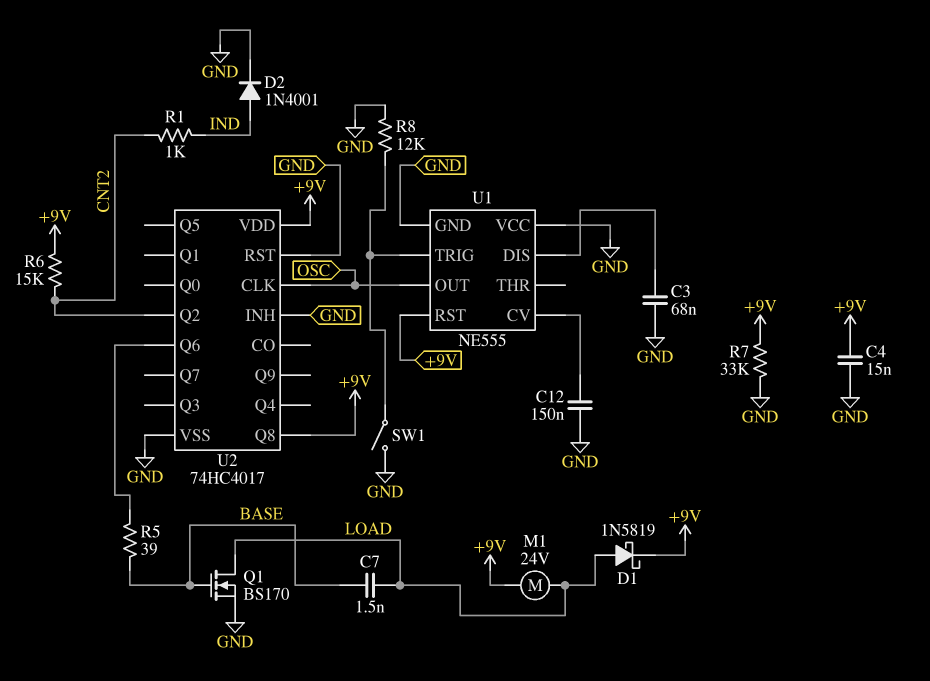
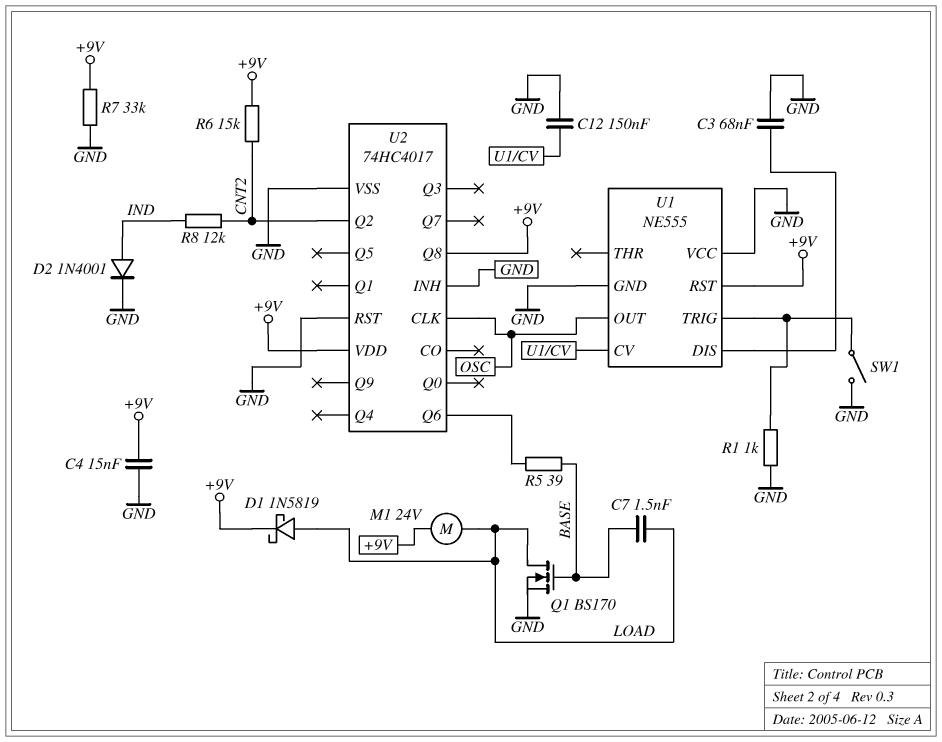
R1: 1k (CNT2, IND) -> 1k (GND, U1/TRIG)
R8: 12k (GND, U1/TRIG) -> 12k (CNT2, IND)

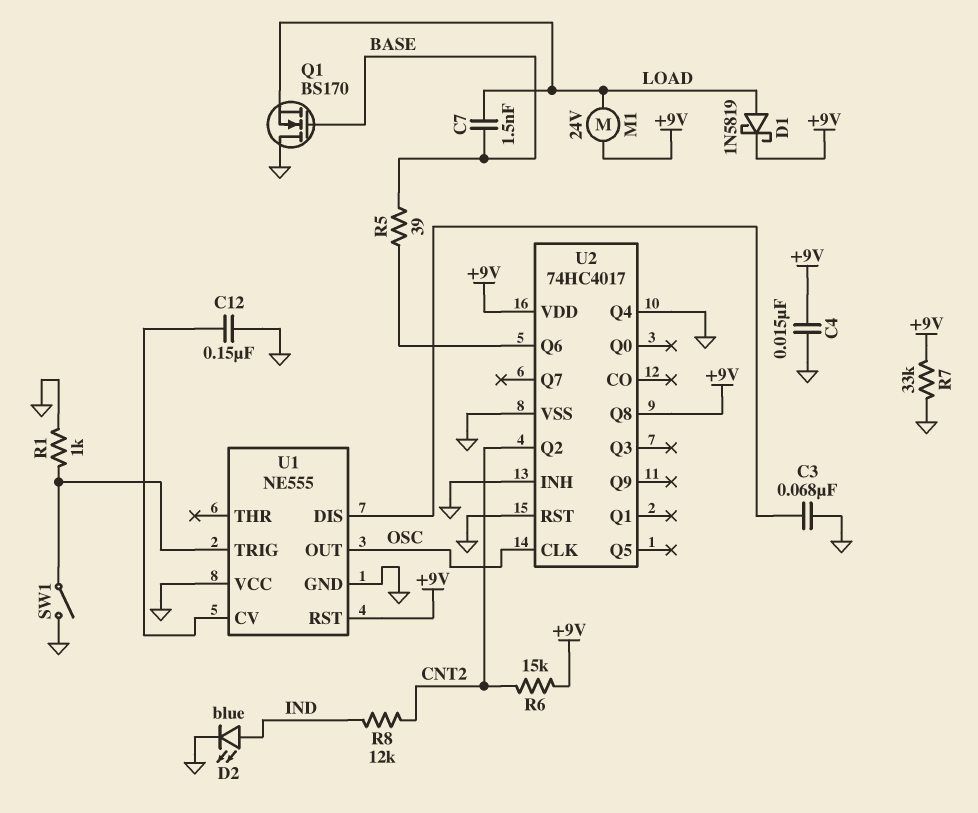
D2: diode 1N4001 (A IND, K GND) -> LED blue (A IND, K GND)
Q1: NMOS BS170 (G BASE, D LOAD, S GND) -> NMOS BS170 (G BASE, D GND, S LOAD)
U2 pin Q4: none -> GND

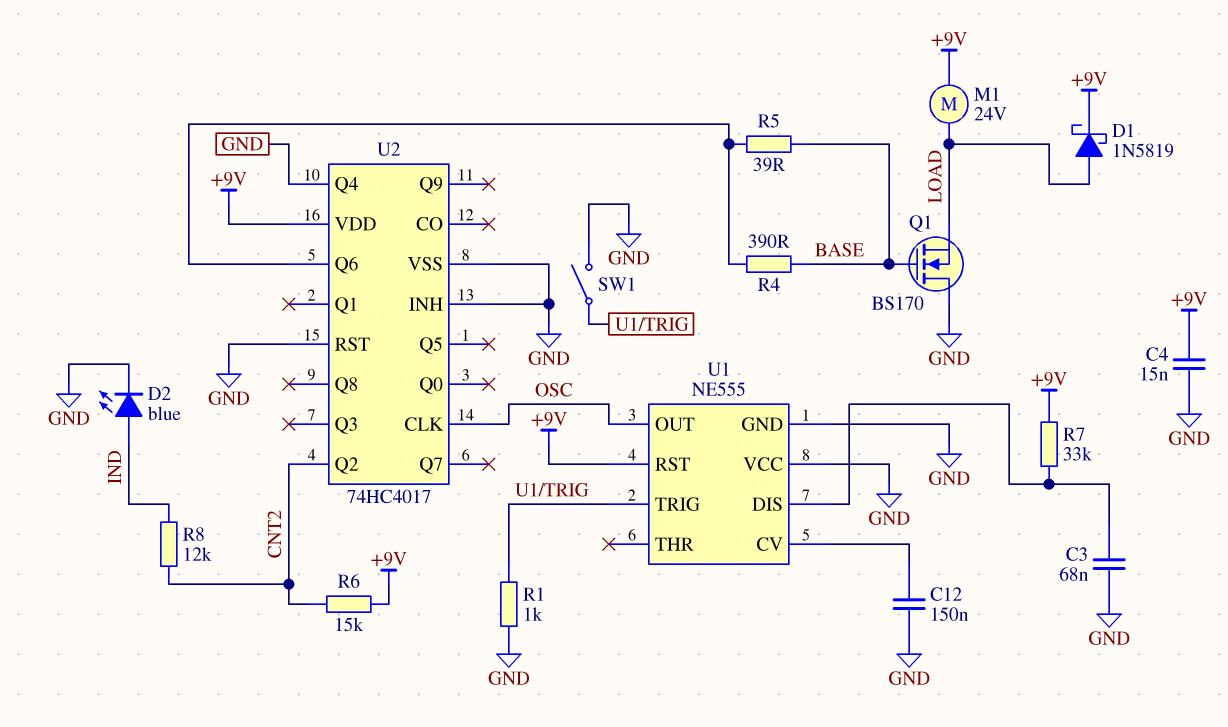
C7: 1.5nF (BASE, LOAD) -> none
R4: none -> 390 (BASE, U2/Q6)
R7: 33k (+9V, GND) -> 33k (+9V, U1/DIS)
U2 pin Q8: +9V -> none

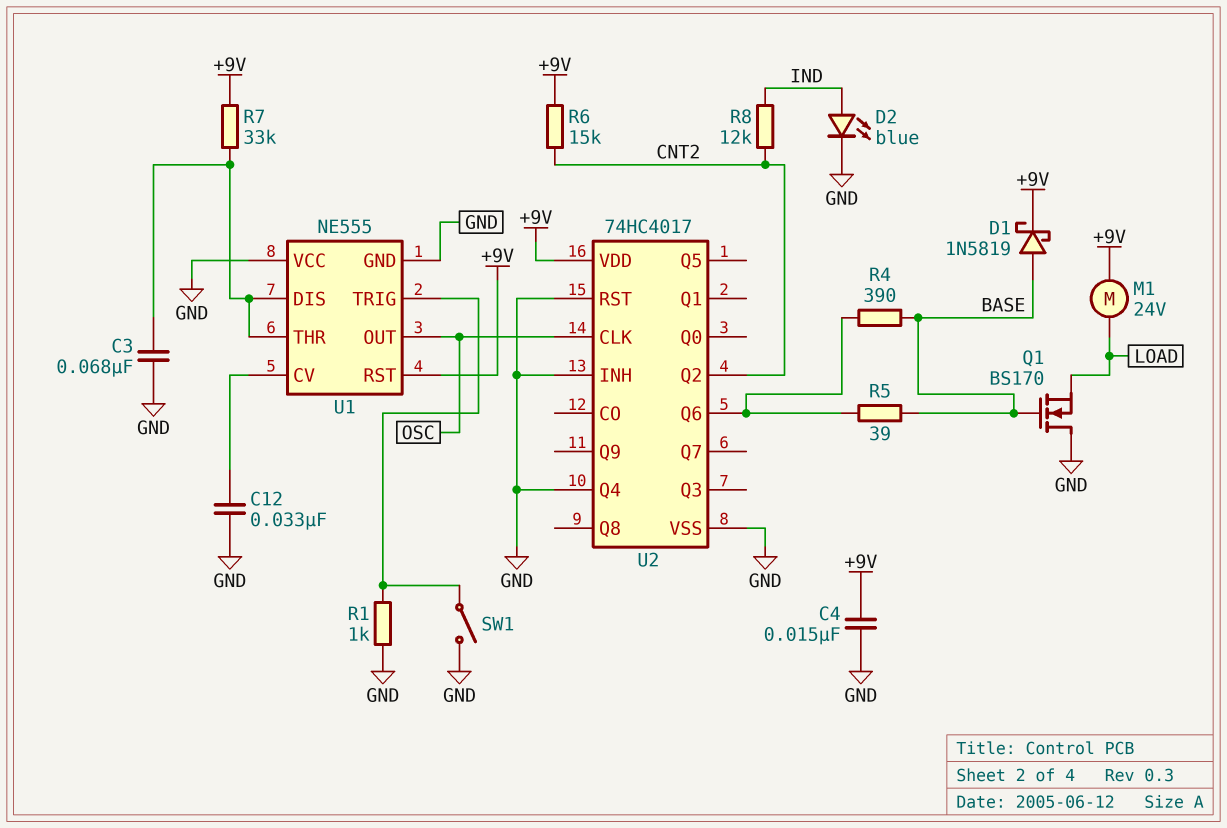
C12: 150nF (GND, U1/CV) -> 33nF (GND, U1/CV)
D1: schottky 1N5819 (A LOAD, K +9V) -> schottky 1N5819 (A BASE, K +9V)
U1 pin THR: none -> U1/DIS

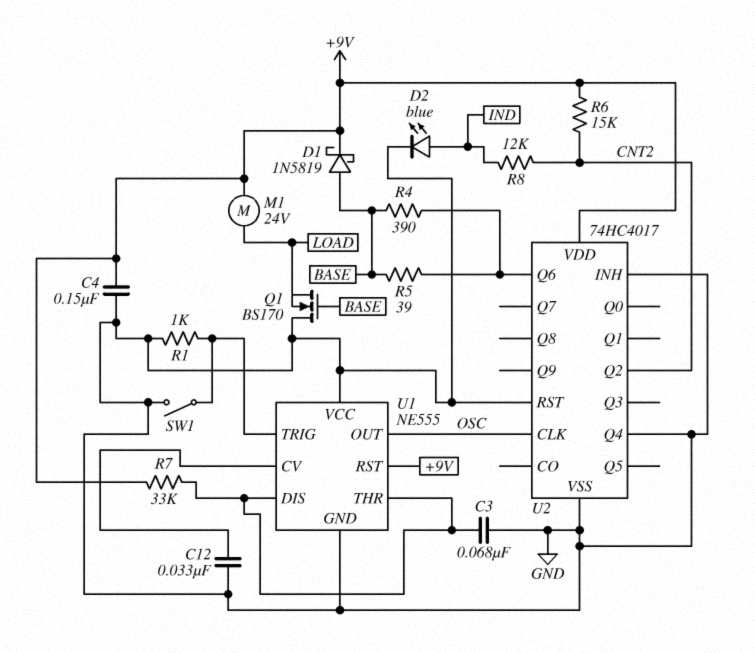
C4: 15nF (+9V, GND) -> 150nF (+9V, GND)

